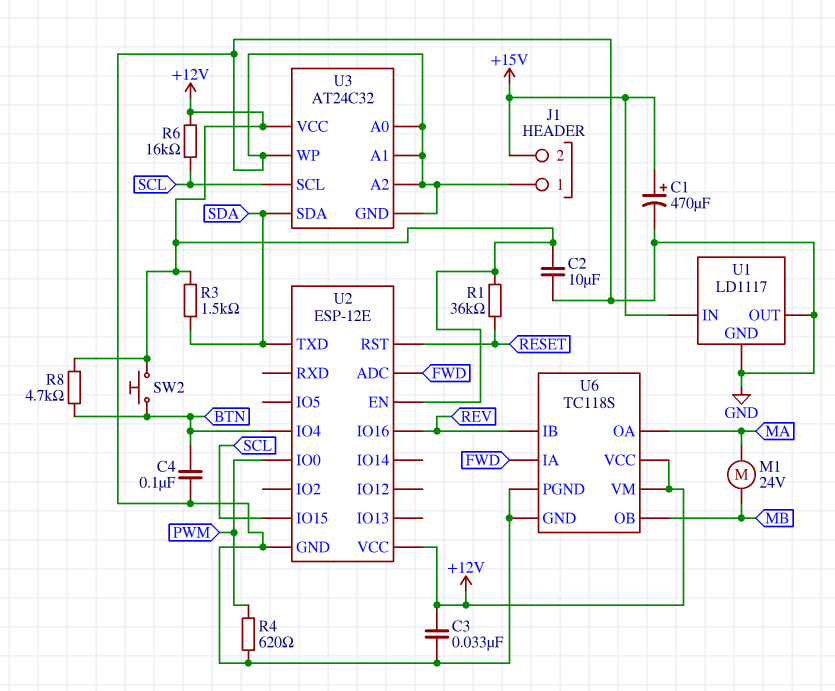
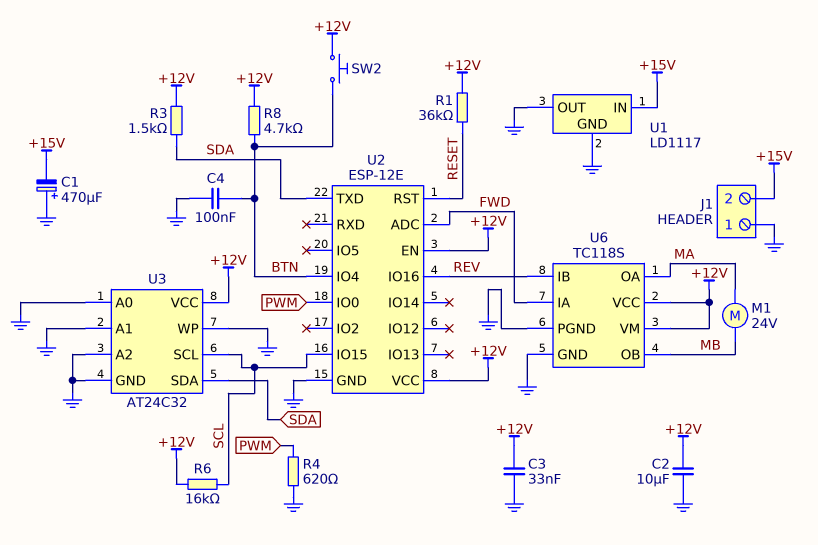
C1: 470uF (plus +15V, minus GND) -> 470uF (plus GND, minus +15V)

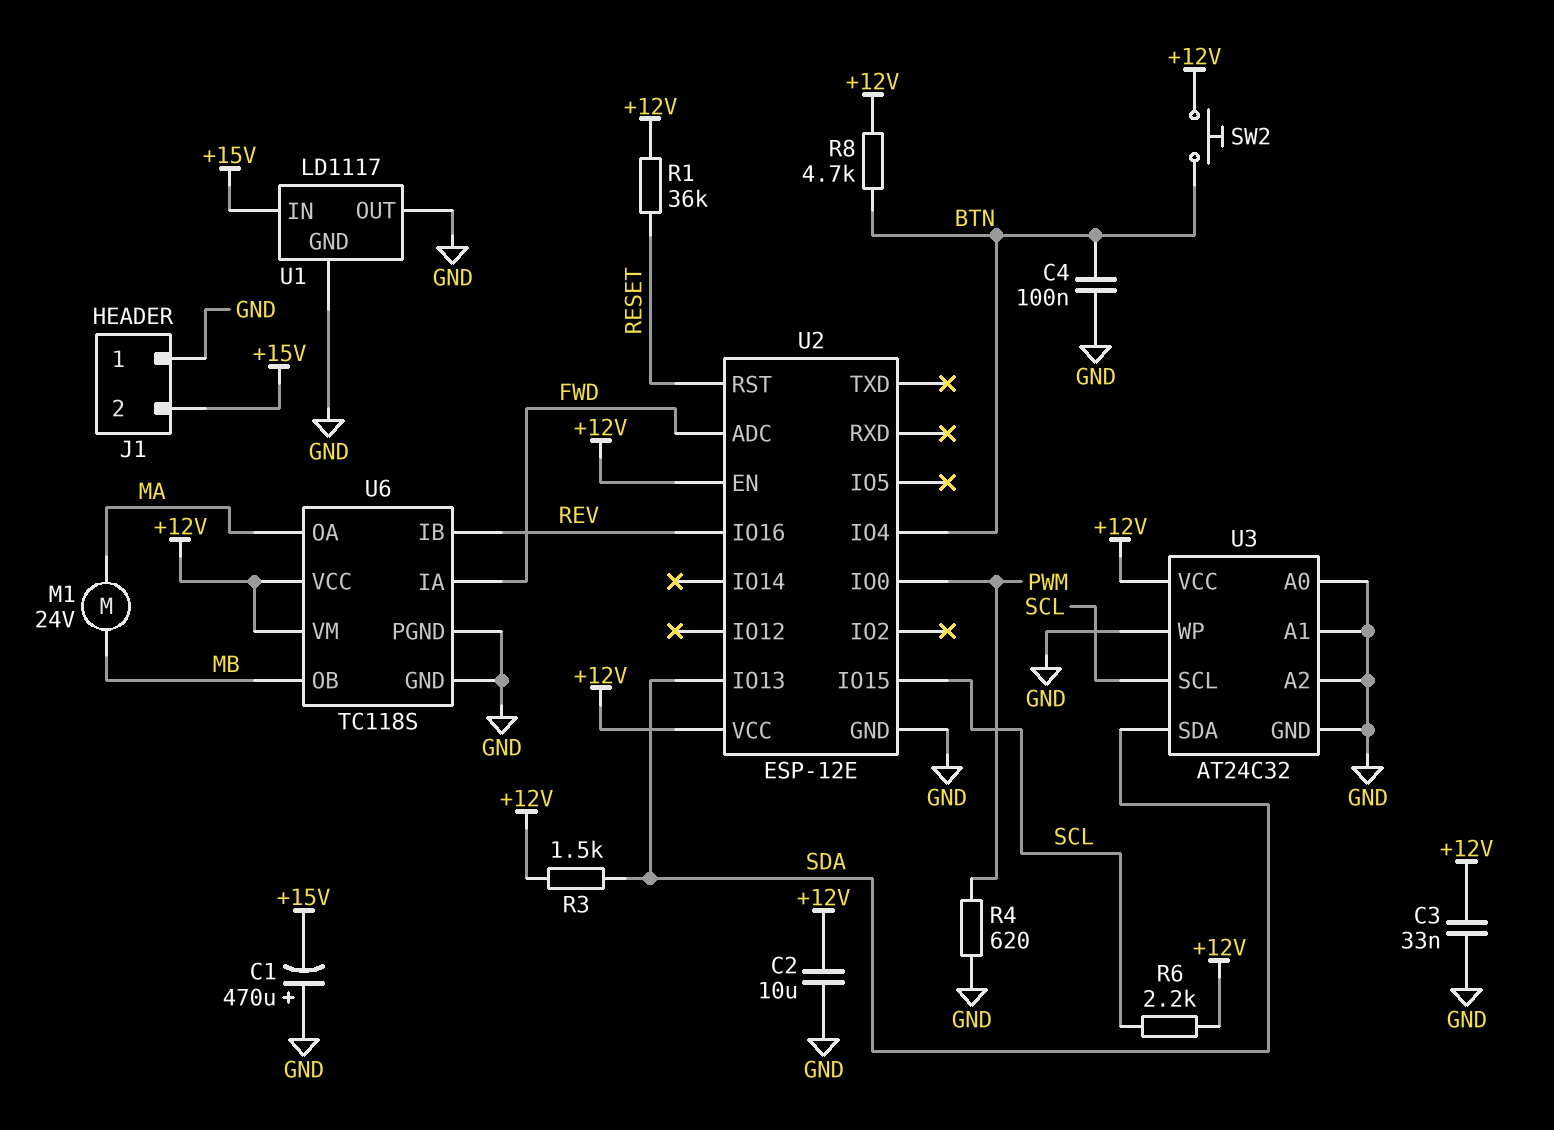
R6: 16k (+12V, SCL) -> 2.2k (+12V, SCL)
U2 pin IO13: none -> SDA
U2 pin TXD: SDA -> none

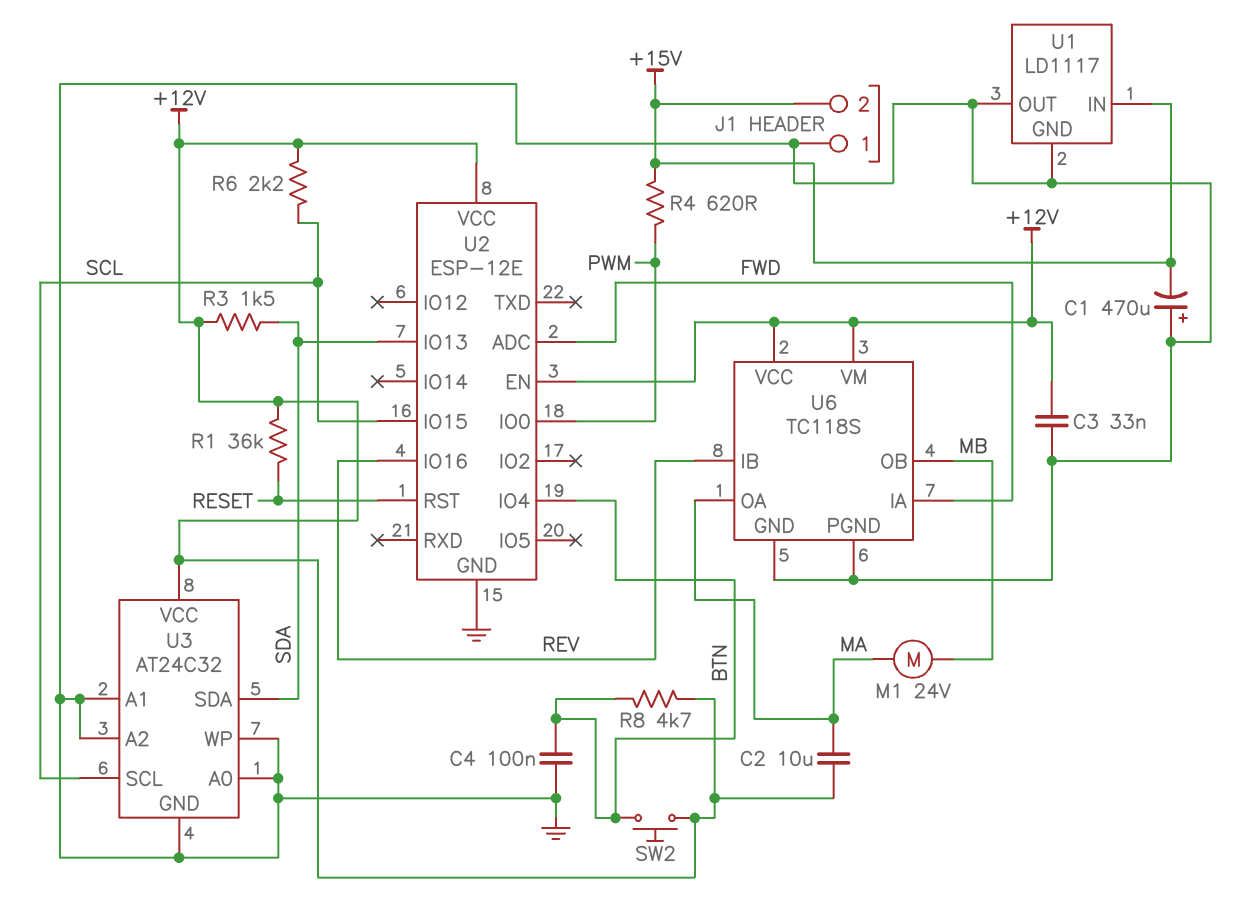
C2: 10uF (+12V, GND) -> 10uF (+12V, MA)
R4: 620 (GND, PWM) -> 620 (+15V, PWM)

